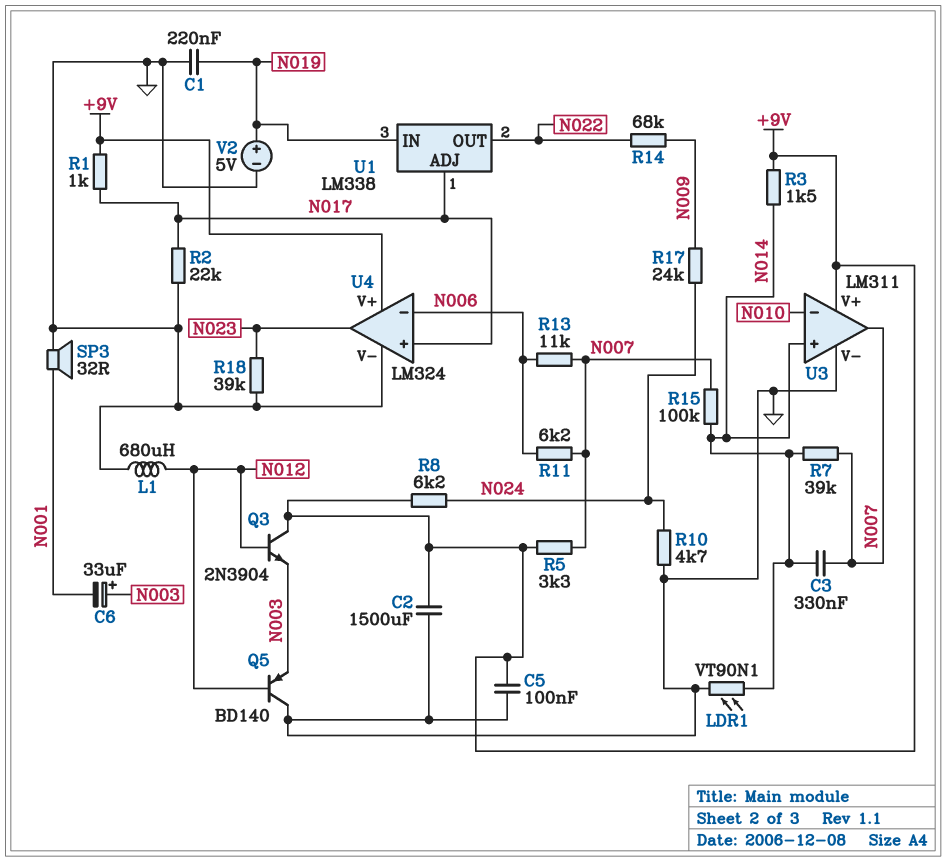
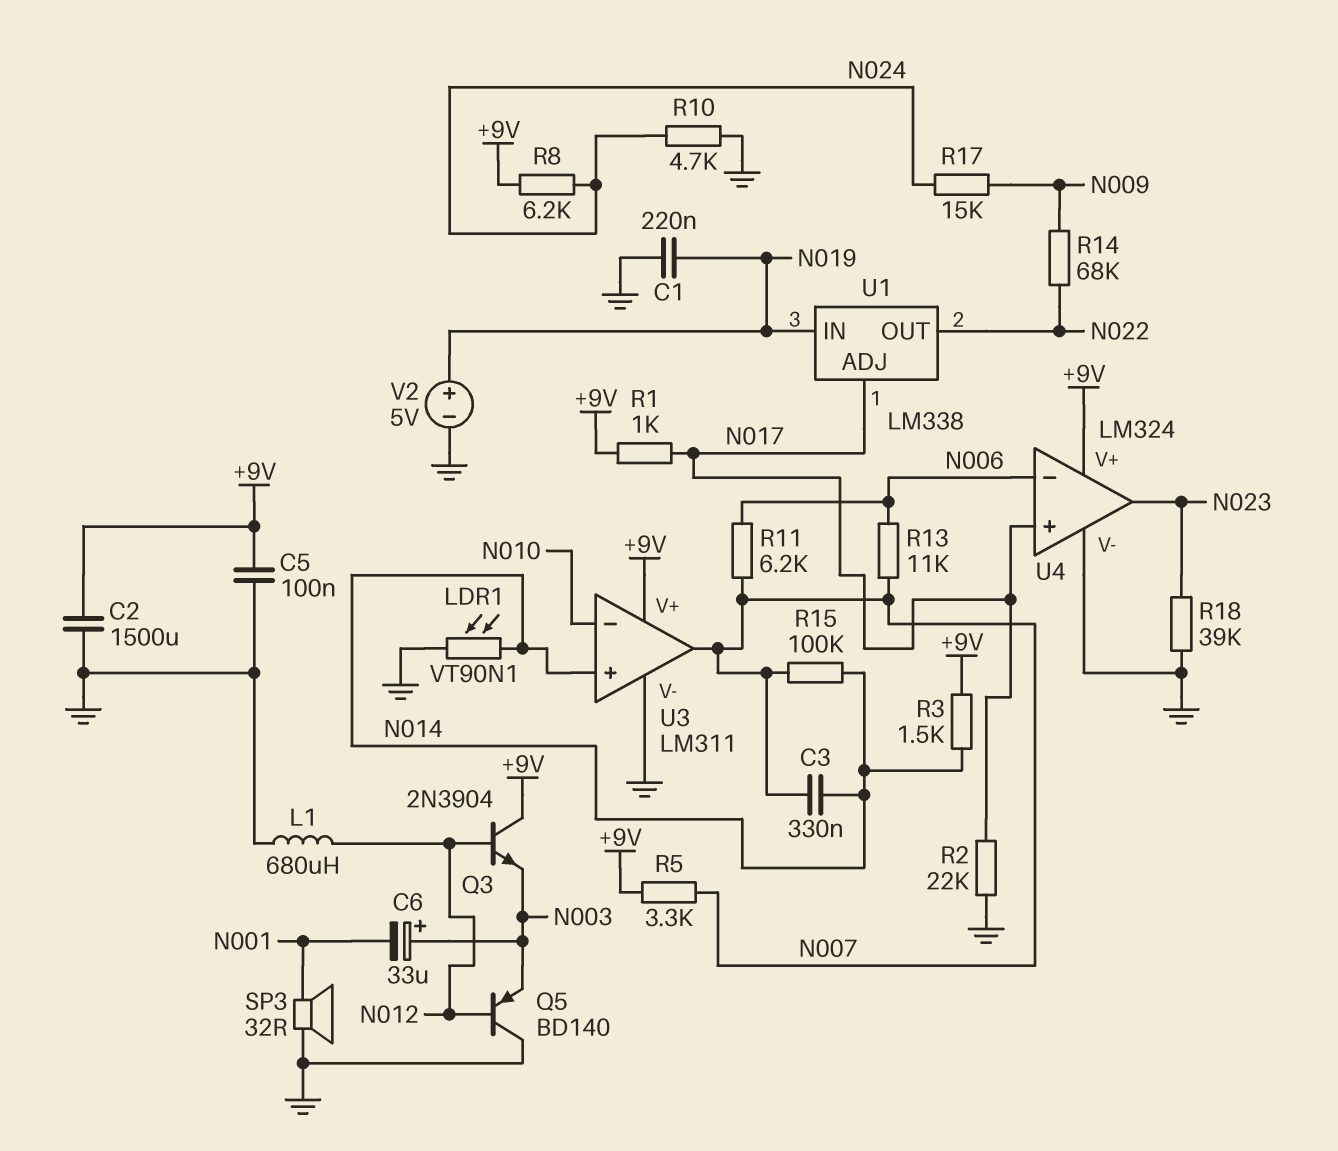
R7: 39k (N007, N014) -> none
R17: 24k (N009, N024) -> 15k (N009, N024)

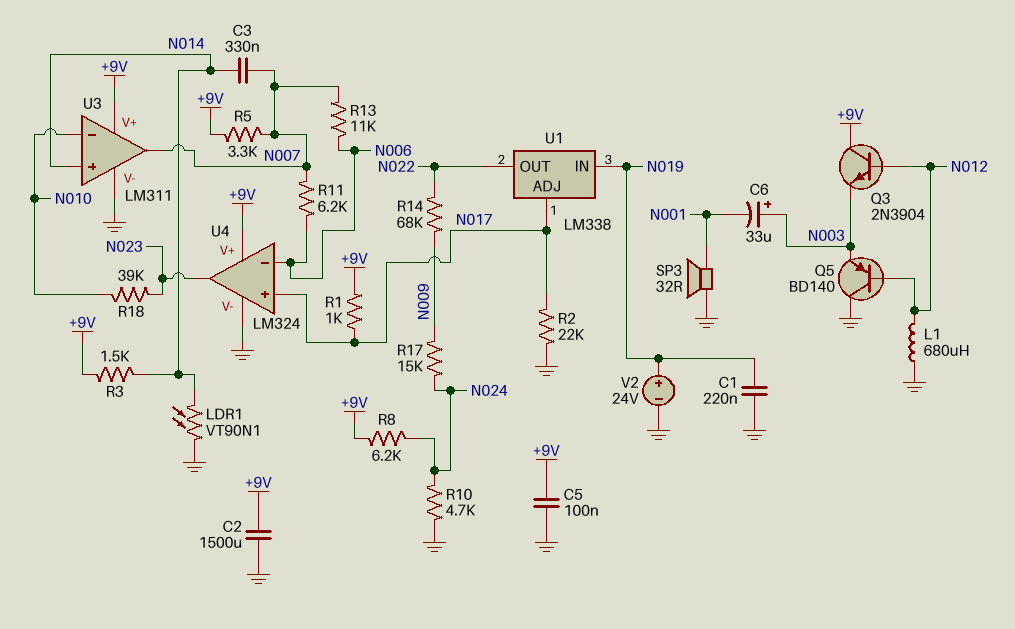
R15: 100k (N007, N014) -> none
R18: 39k (GND, N023) -> 39k (N010, N023)
V2: 5V (plus N019, minus GND) -> 24V (plus N019, minus GND)

